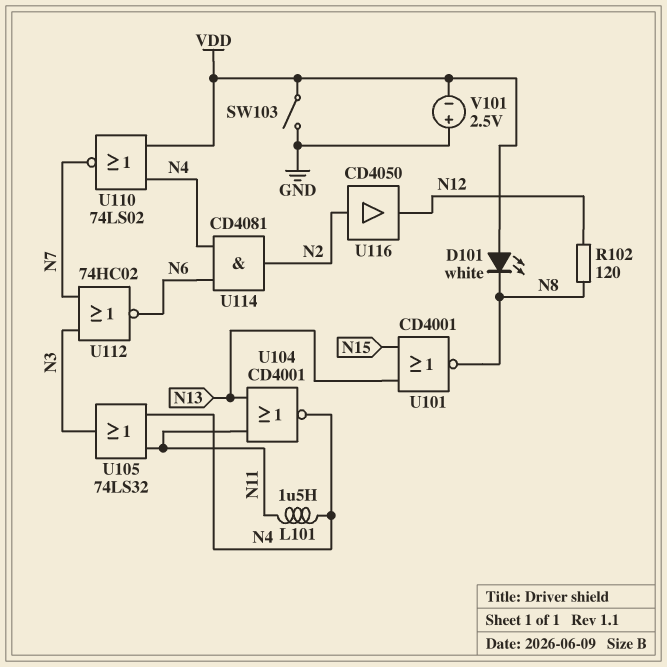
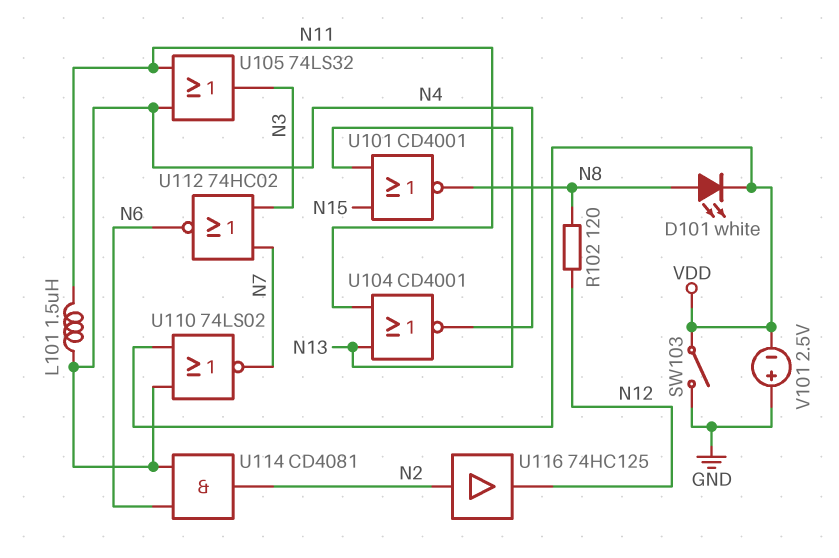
D101: LED white (A VDD, K N8) -> LED white (A N8, K VDD)
U116: buffer CD4050 (in N2, out N12) -> buffer 74HC125 (in N2, out N12)

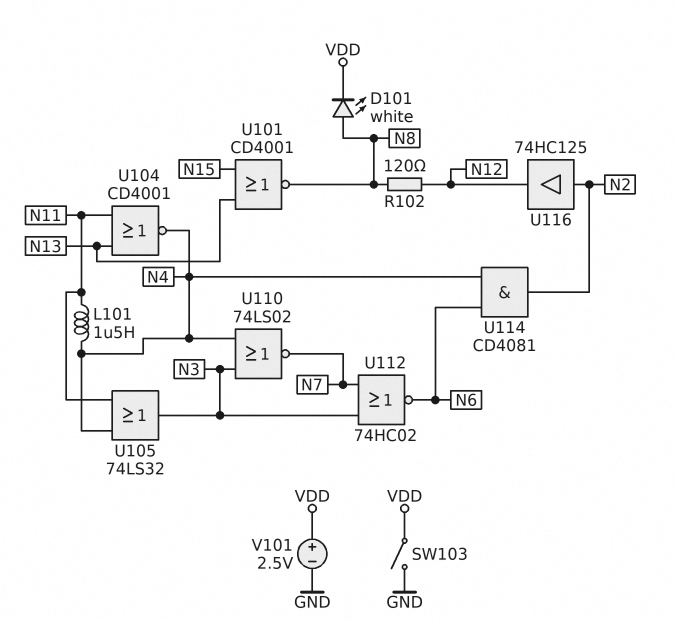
U110: NOR 74LS02 (in N4, in VDD, out N7) -> NOR 74LS02 (in N3, in N4, out N7)
V101: 2.5V (plus GND, minus VDD) -> 2.5V (plus VDD, minus GND)

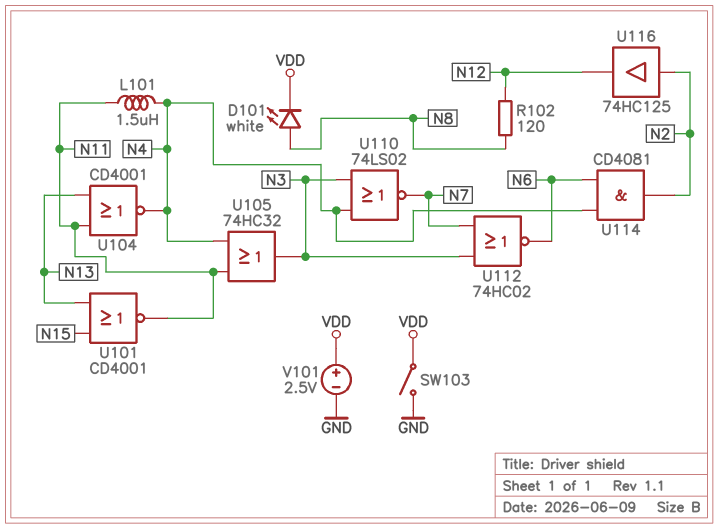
U101: NOR CD4001 (in N13, in N15, out N8) -> NOR CD4001 (in N13, in N15, out N11)
U105: OR 74LS32 (in N4, in N11, out N3) -> OR 74HC32 (in N4, in N11, out N3)

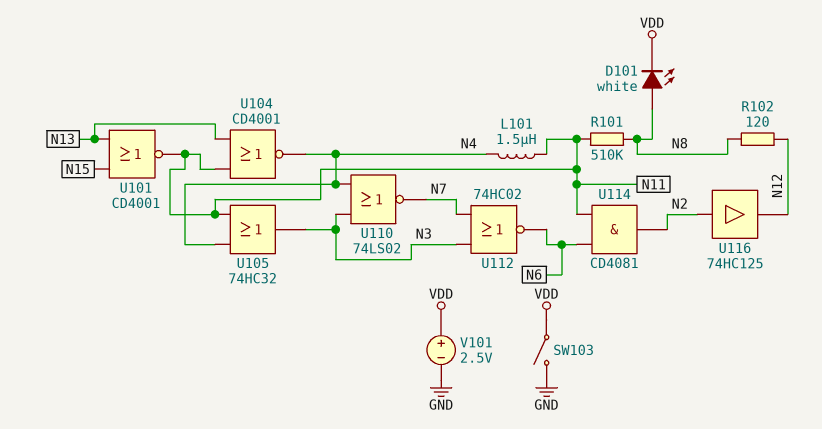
R101: none -> 510k (N8, N11)
U114: AND CD4081 (in N4, in N6, out N2) -> AND CD4081 (in N6, in N11, out N2)

